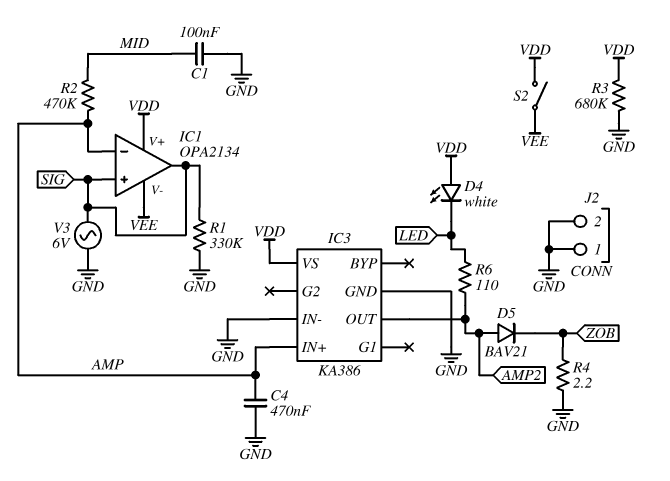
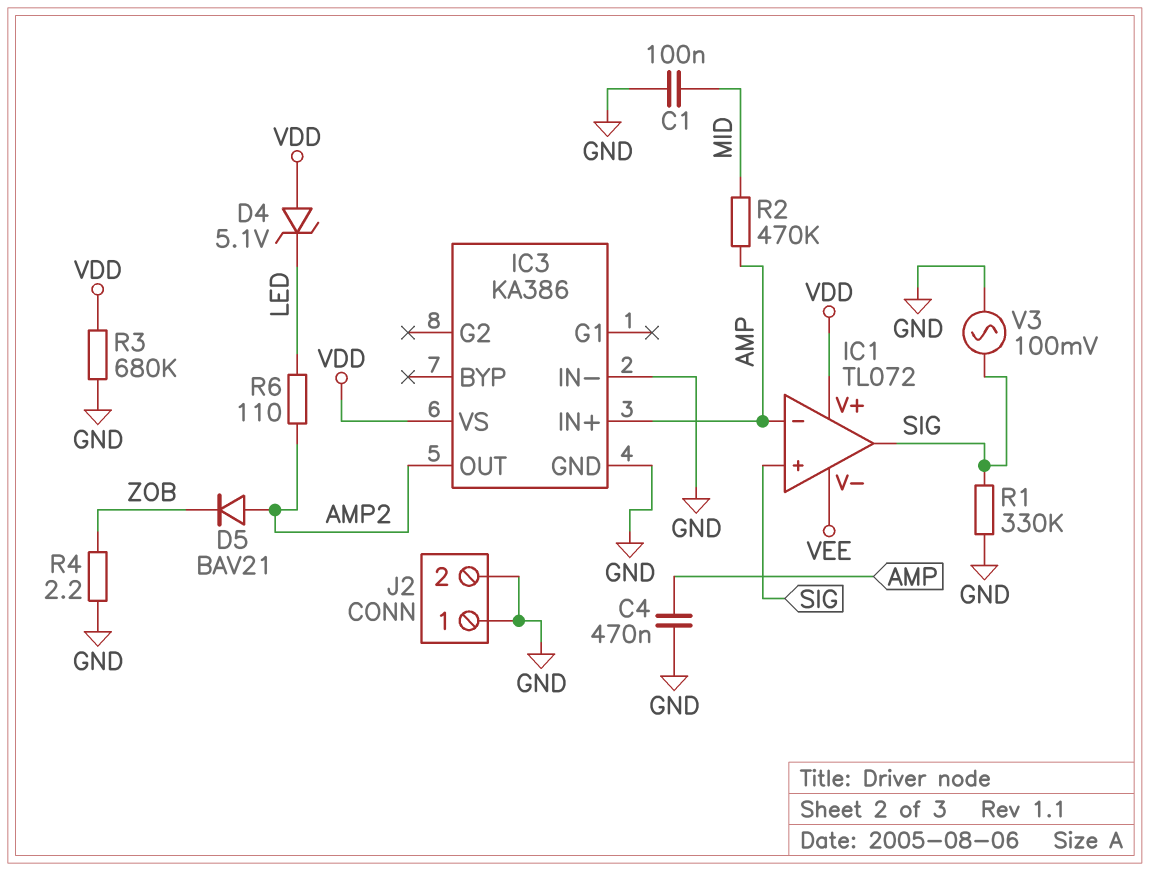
D4: LED white (A VDD, K LED) -> zener 5.1V (A VDD, K LED)
IC1: OPA2134 -> TL072
S2: switch (VDD, VEE) -> none
V3: AC 6V (GND, SIG) -> AC 100mV (GND, SIG)

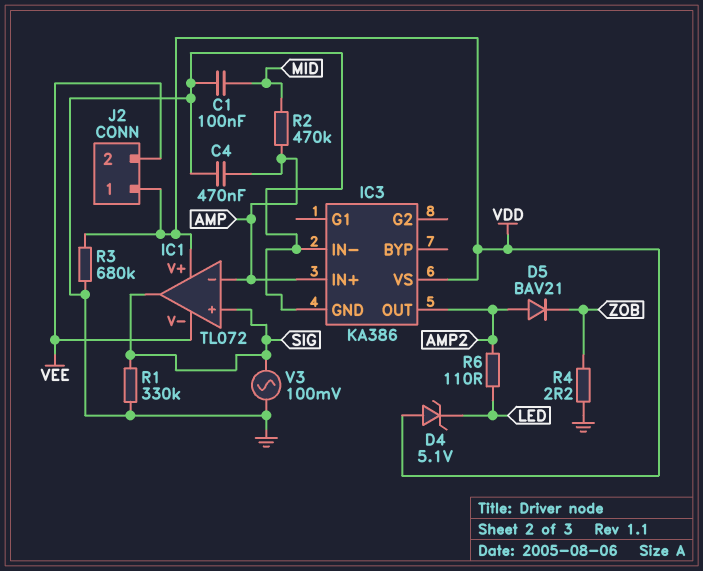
J2 pin 1: GND -> VDD
J2 pin 2: GND -> VEE

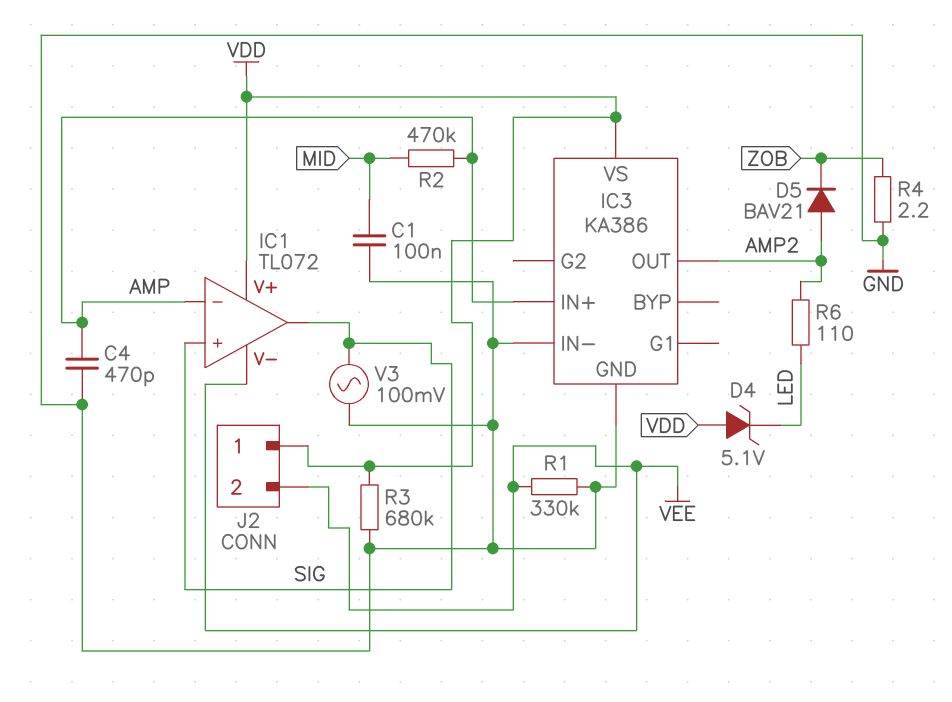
C4: 470nF (AMP, GND) -> 470pF (AMP, GND)
R1: 330k (GND, SIG) -> 330k (GND, VEE)

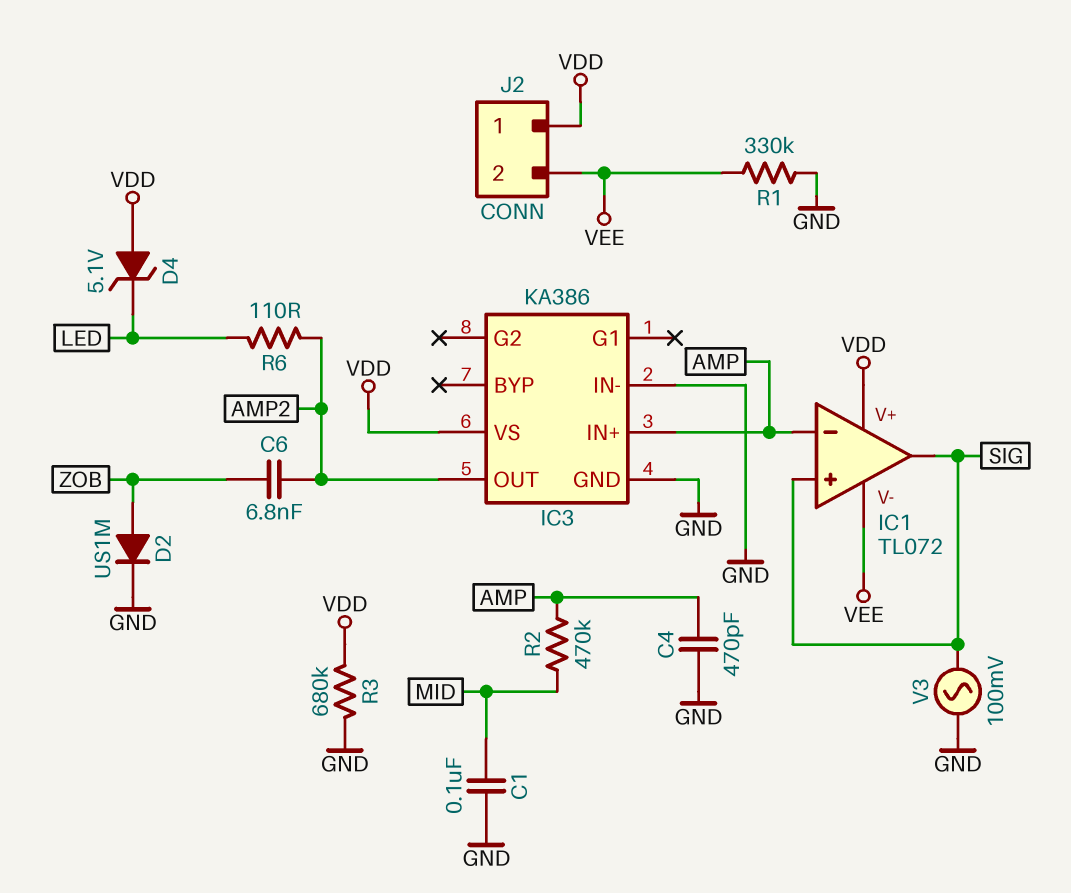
C6: none -> 6.8nF (AMP2, ZOB)
D2: none -> diode US1M (A ZOB, K GND)
D5: diode BAV21 (A AMP2, K ZOB) -> none
R4: 2.2 (GND, ZOB) -> none

